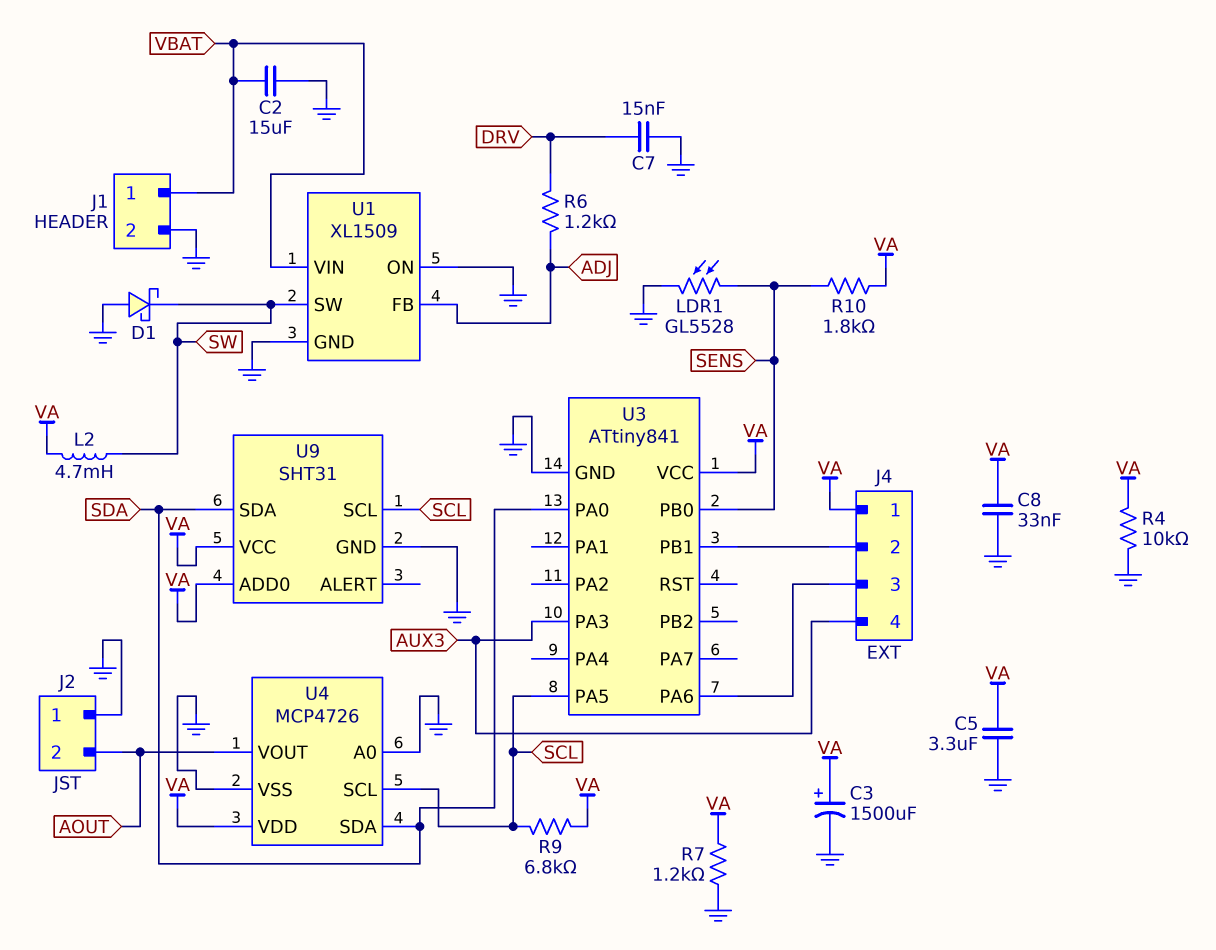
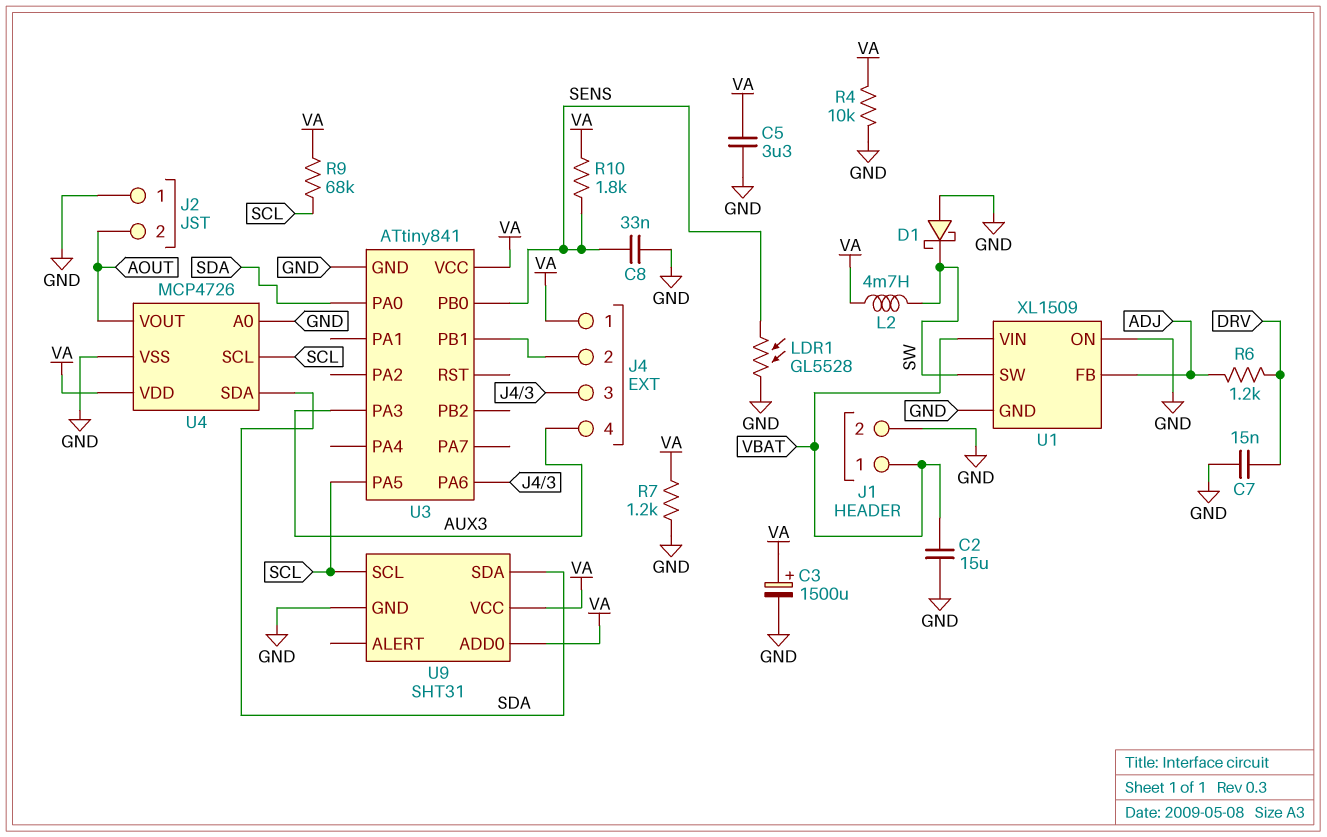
C8: 33nF (GND, VA) -> 33nF (GND, SENS)
R9: 6.8k (SCL, VA) -> 68k (SCL, VA)

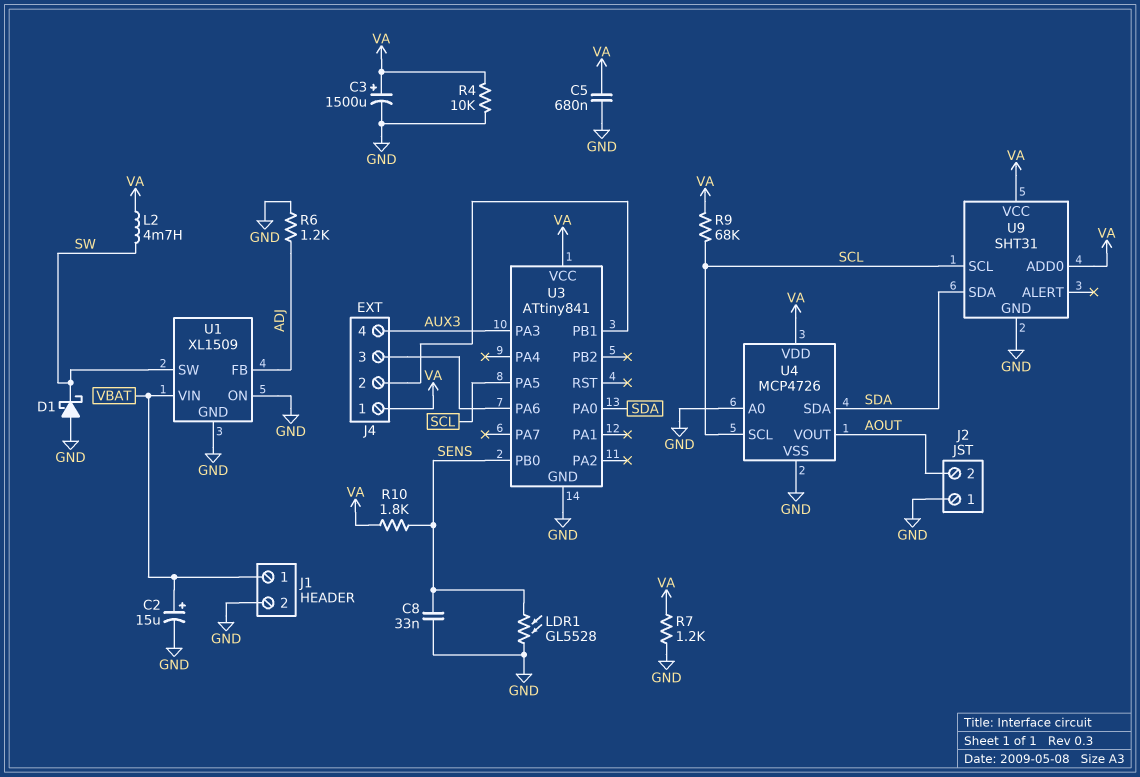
C2: 15uF (GND, VBAT) -> 15uF (plus VBAT, minus GND)
C5: 3.3uF (GND, VA) -> 680nF (GND, VA)
C7: 15nF (DRV, GND) -> none
R6: 1.2k (ADJ, DRV) -> 1.2k (ADJ, GND)

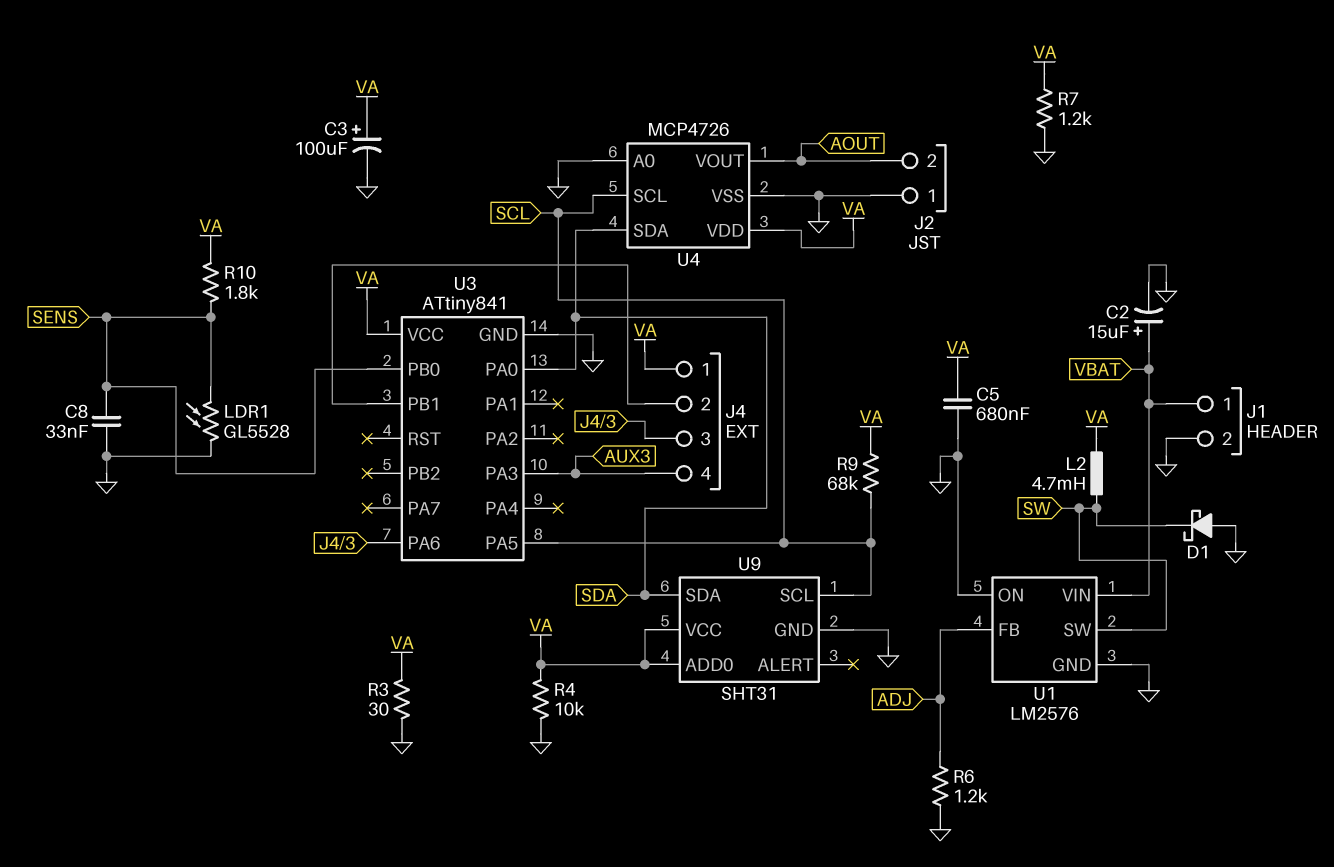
C3: 1500uF (plus VA, minus GND) -> 100uF (plus VA, minus GND)
R3: none -> 30 (GND, VA)
U1: XL1509 -> LM2576

